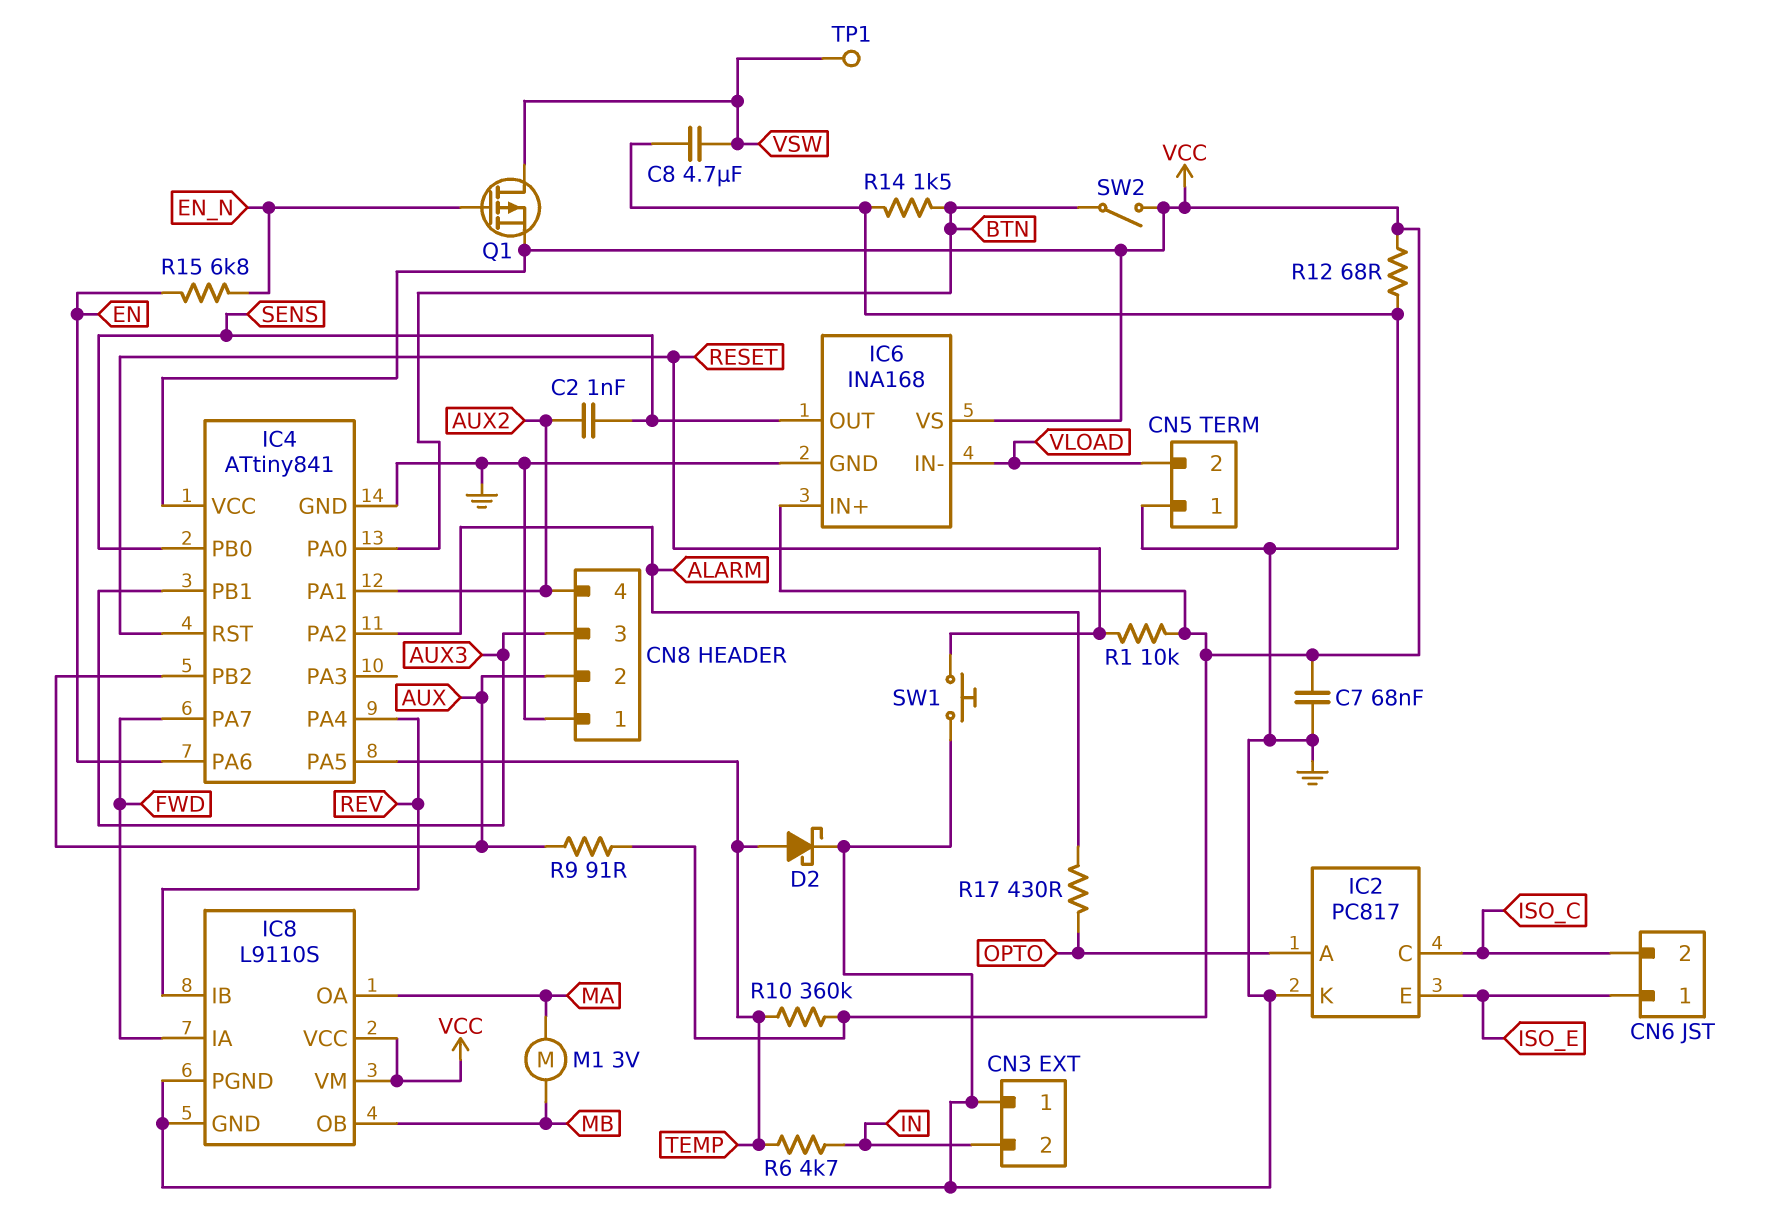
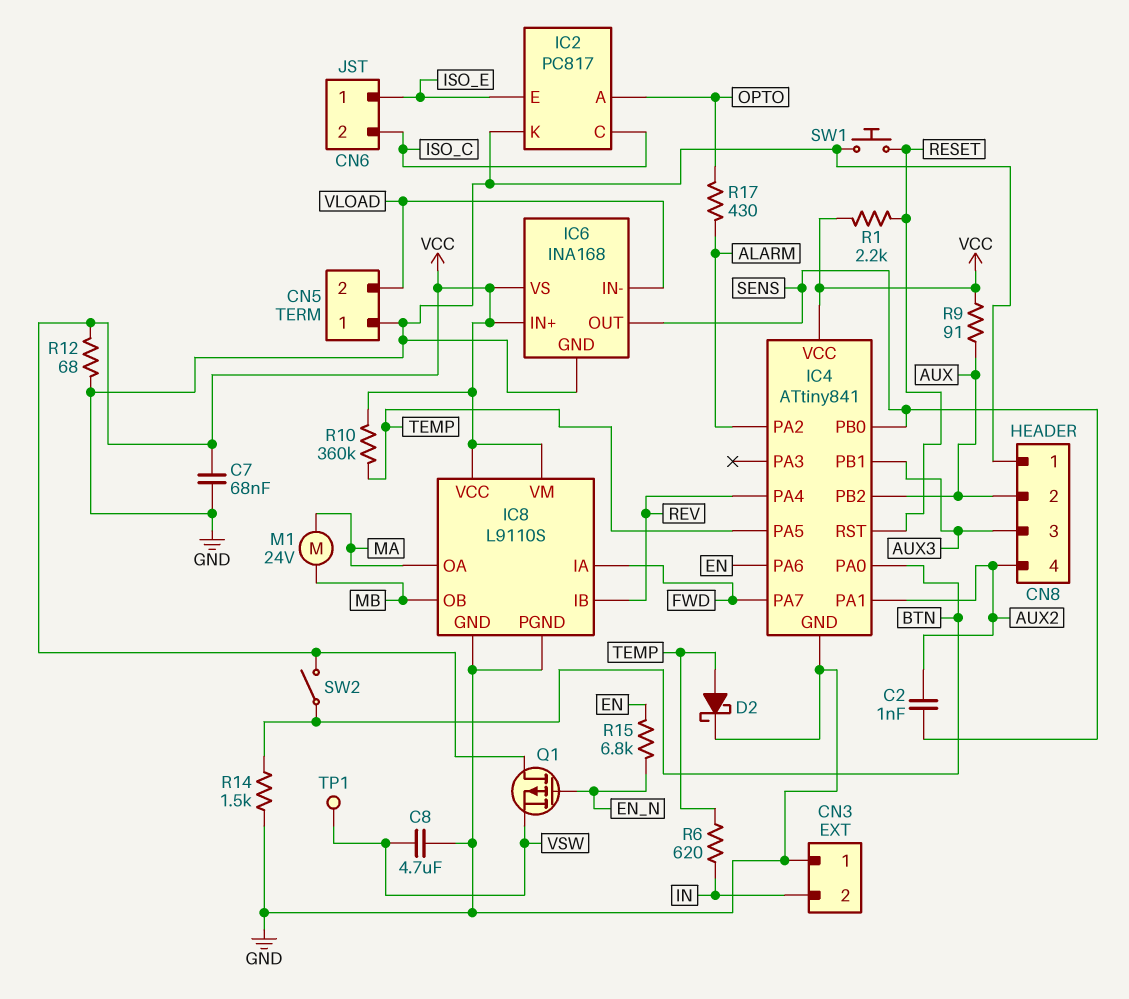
M1: motor 3V (MA, MB) -> motor 24V (MA, MB)
Q1: PMOS (G EN_N, D VSW, S VCC) -> PMOS (G EN_N, D VCC, S VSW)
R1: 10k (RESET, VCC) -> 2.2k (RESET, VCC)
R6: 4.7k (IN, TEMP) -> 620 (IN, TEMP)

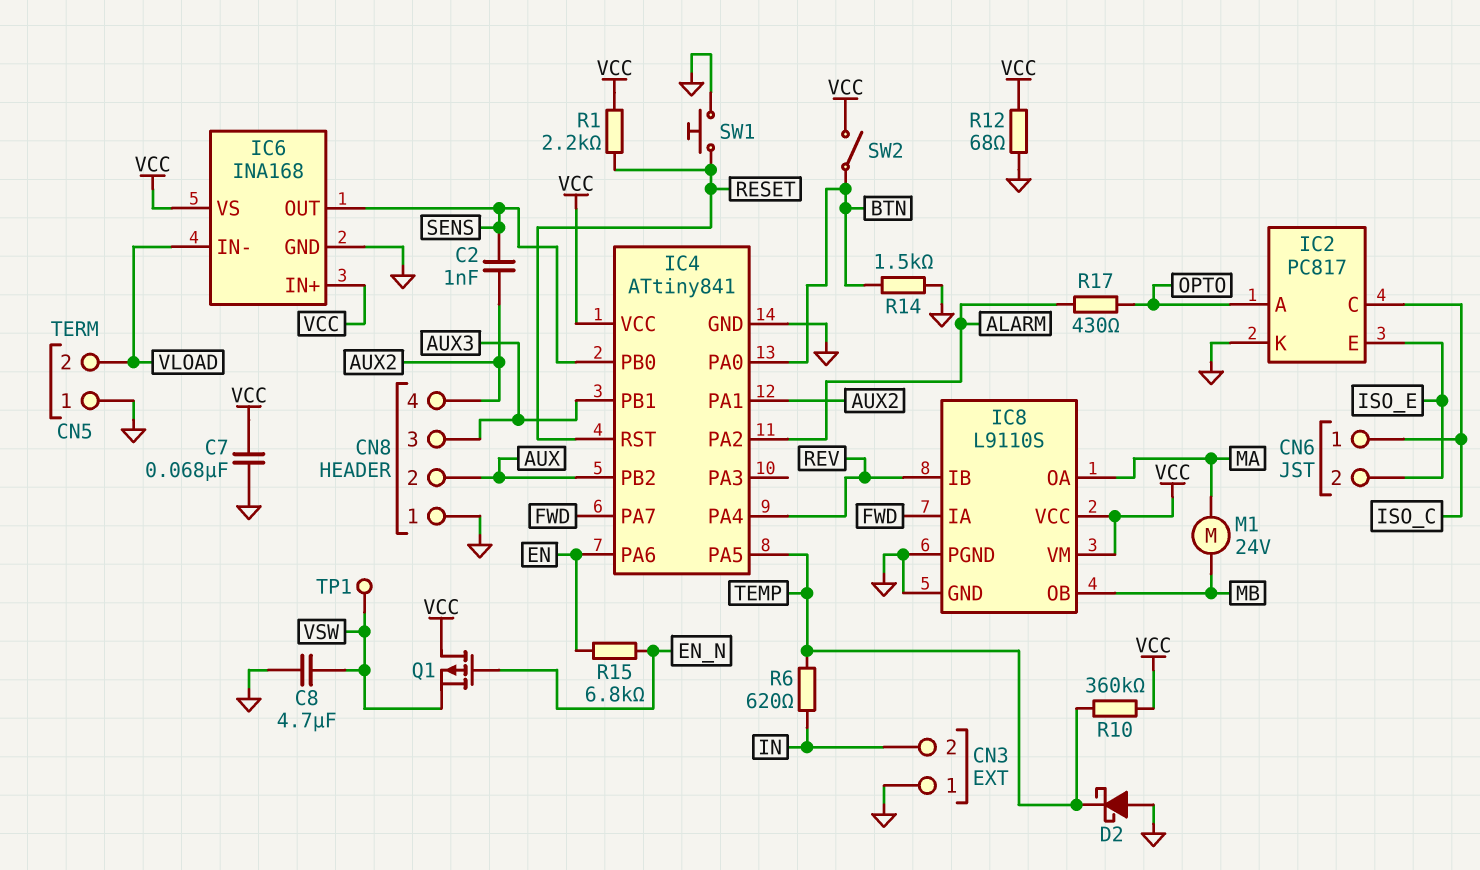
CN6 pin 1: ISO_E -> ISO_C
CN6 pin 2: ISO_C -> ISO_E
D2: schottky (A TEMP, K GND) -> schottky (A GND, K TEMP)
R9: 91 (AUX, VCC) -> none

